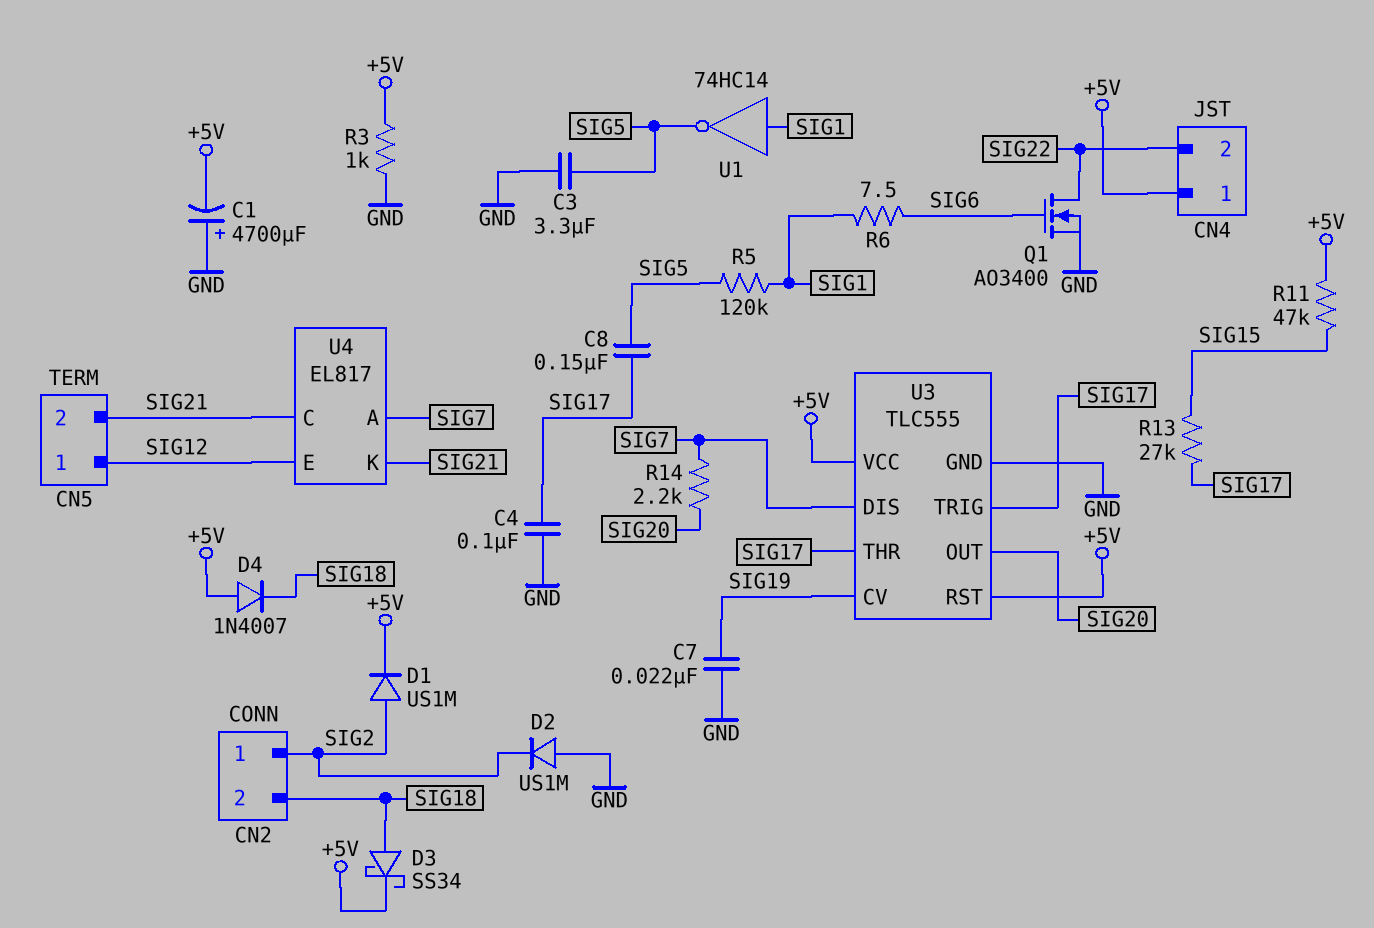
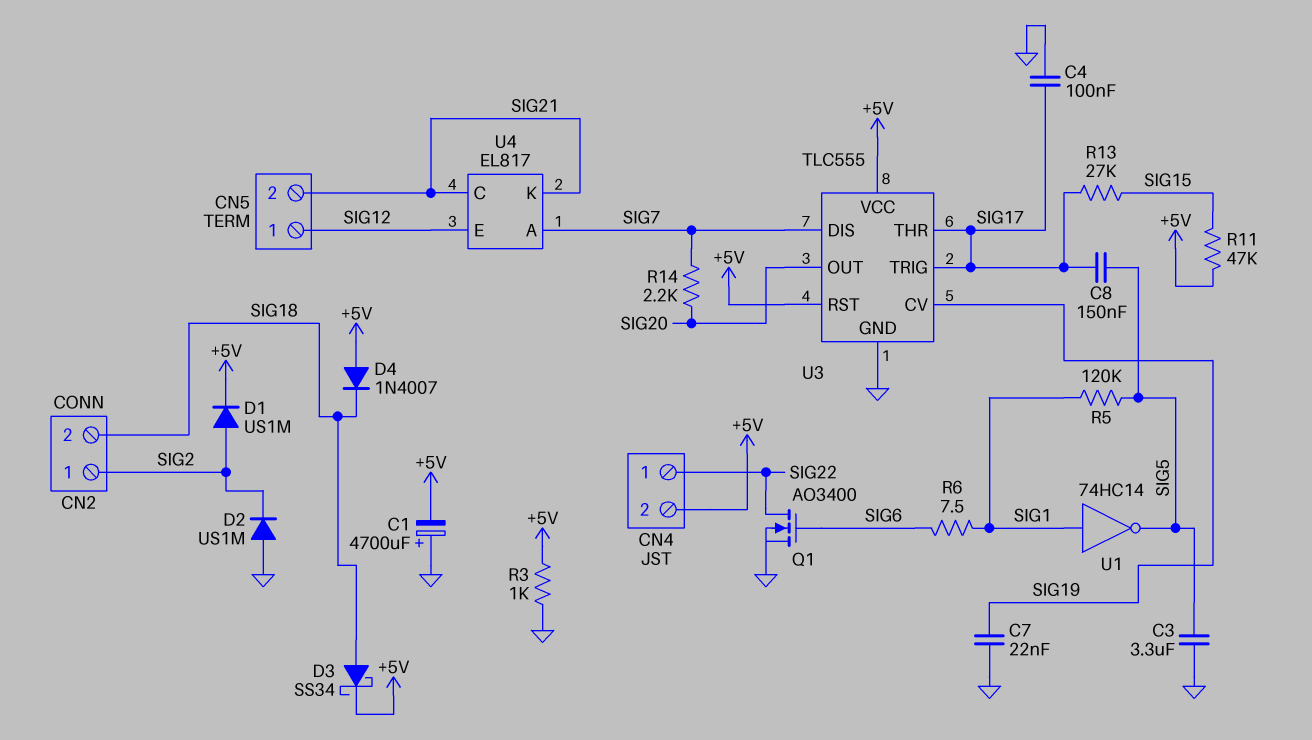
CN4 pin 1: +5V -> SIG22
CN4 pin 2: SIG22 -> +5V

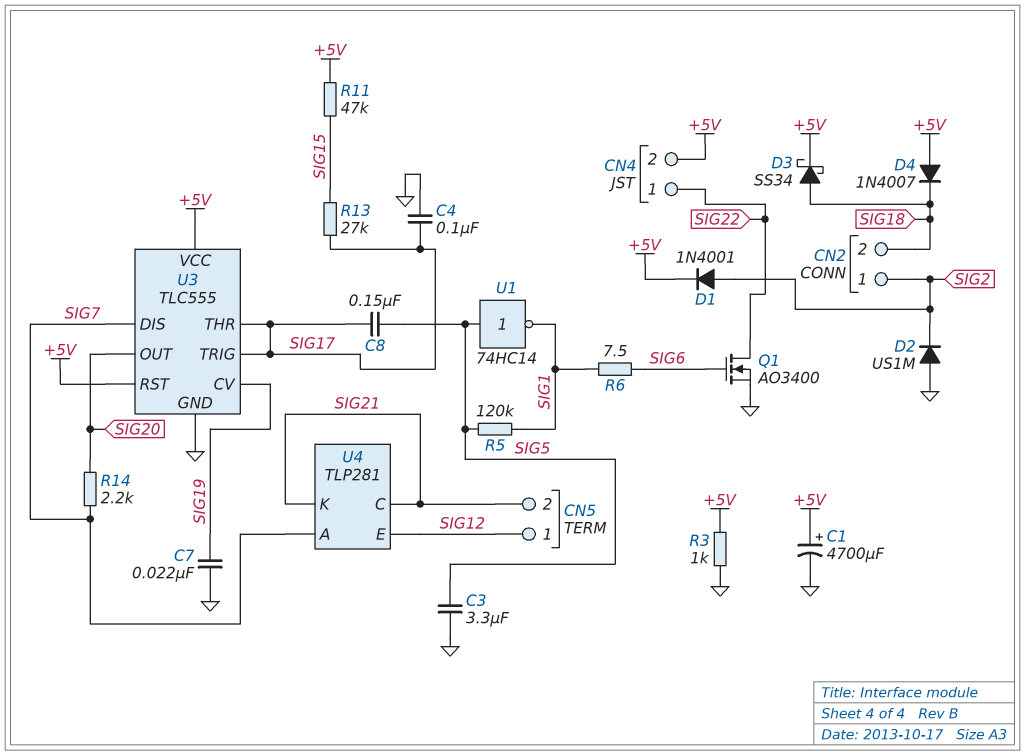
C1: 4700uF (plus GND, minus +5V) -> 4700uF (plus +5V, minus GND)
D1: diode US1M (A SIG2, K +5V) -> diode 1N4001 (A SIG2, K +5V)
U1: NOT 74HC14 (in SIG1, out SIG5) -> NOT 74HC14 (in SIG5, out SIG1)
U4: EL817 -> TLP281

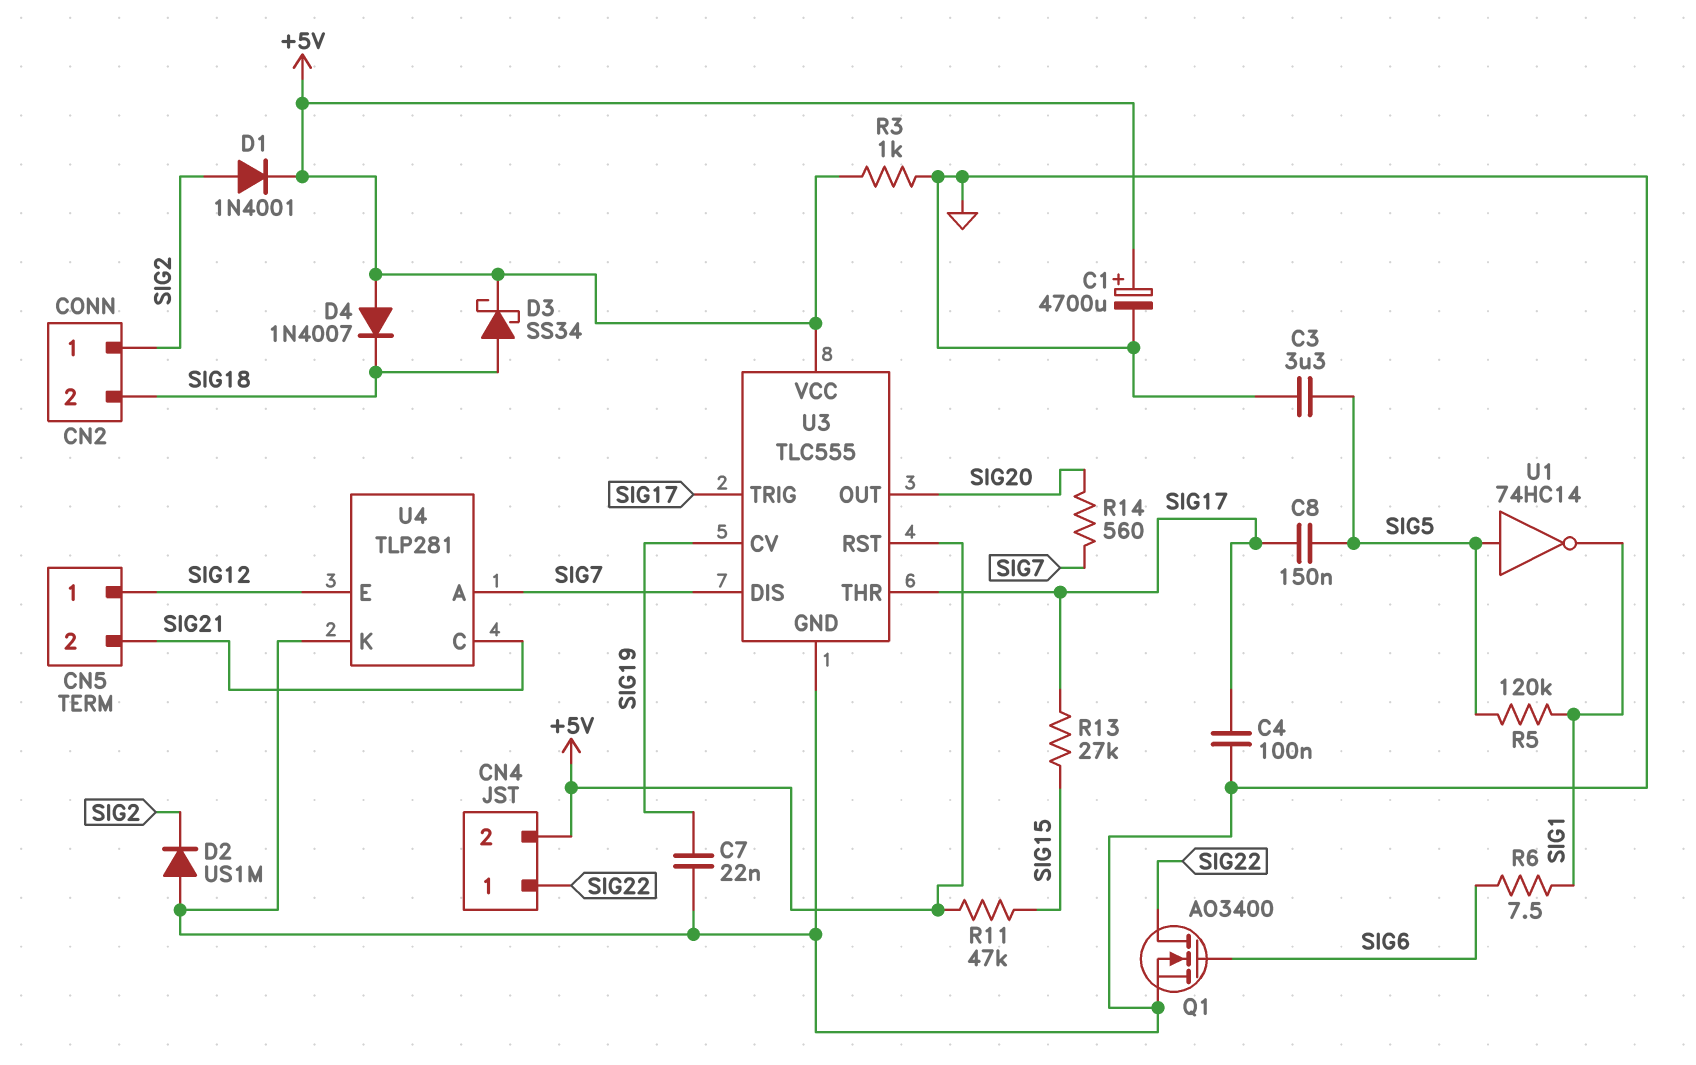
R14: 2.2k (SIG7, SIG20) -> 560 (SIG7, SIG20)
U4 pin K: SIG21 -> GND

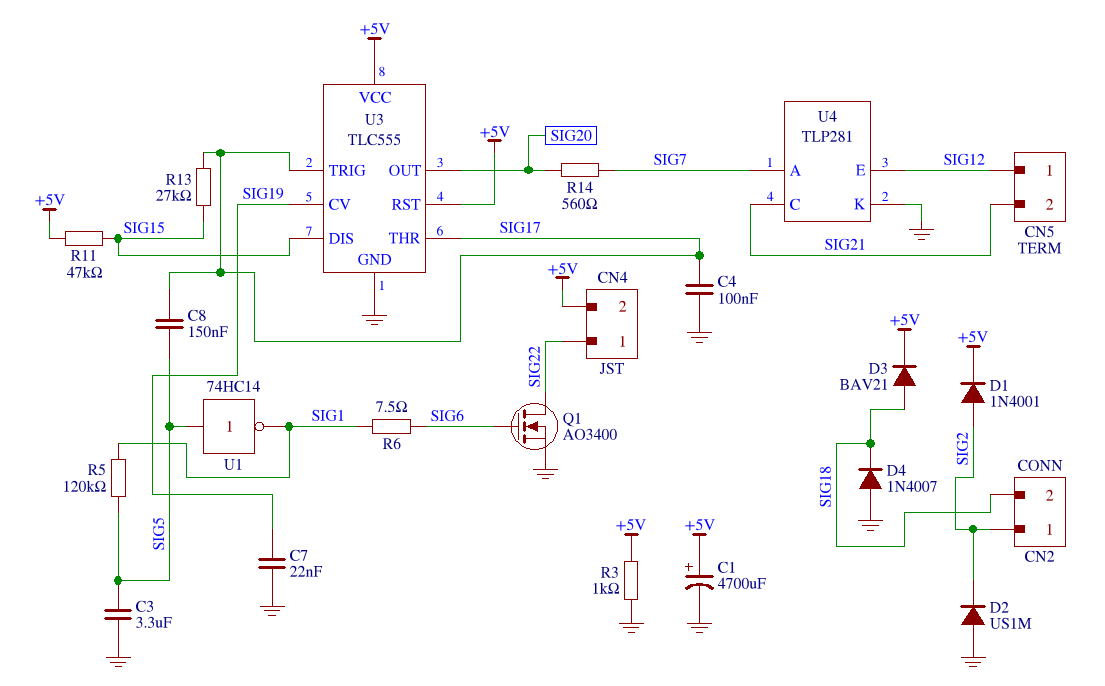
D3: schottky SS34 (A SIG18, K +5V) -> diode BAV21 (A SIG18, K +5V)
D4: diode 1N4007 (A +5V, K SIG18) -> diode 1N4007 (A GND, K SIG18)
U3 pin DIS: SIG7 -> SIG15

